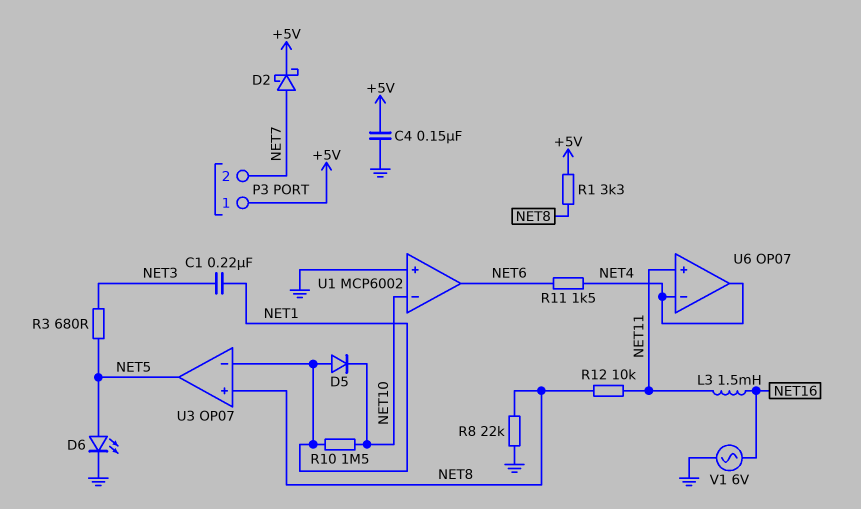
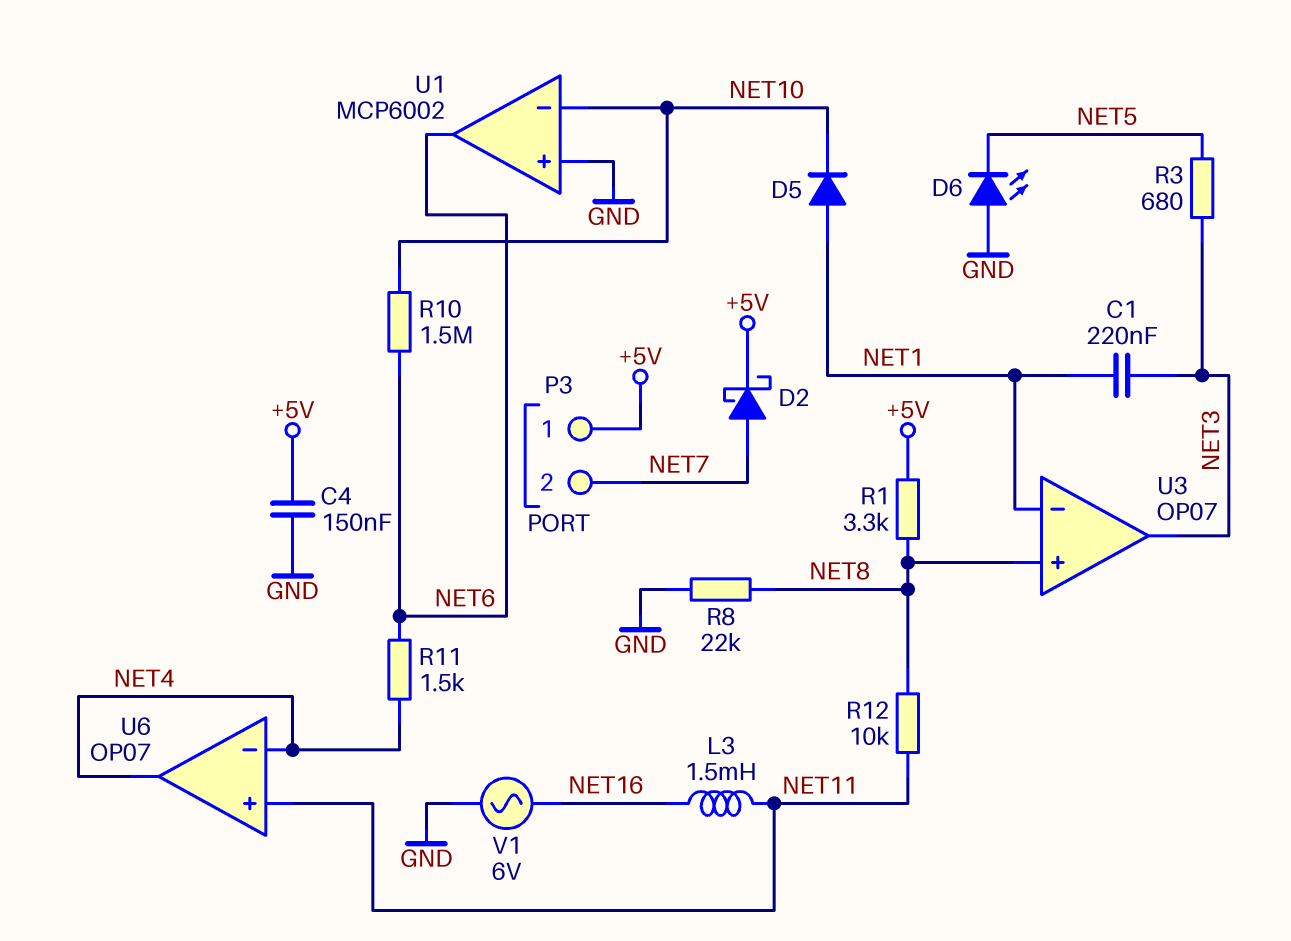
D6: LED (A NET5, K GND) -> LED (A GND, K NET5)
R10: 1.5M (NET1, NET10) -> 1.5M (NET6, NET10)
U3 pin out: NET5 -> NET3

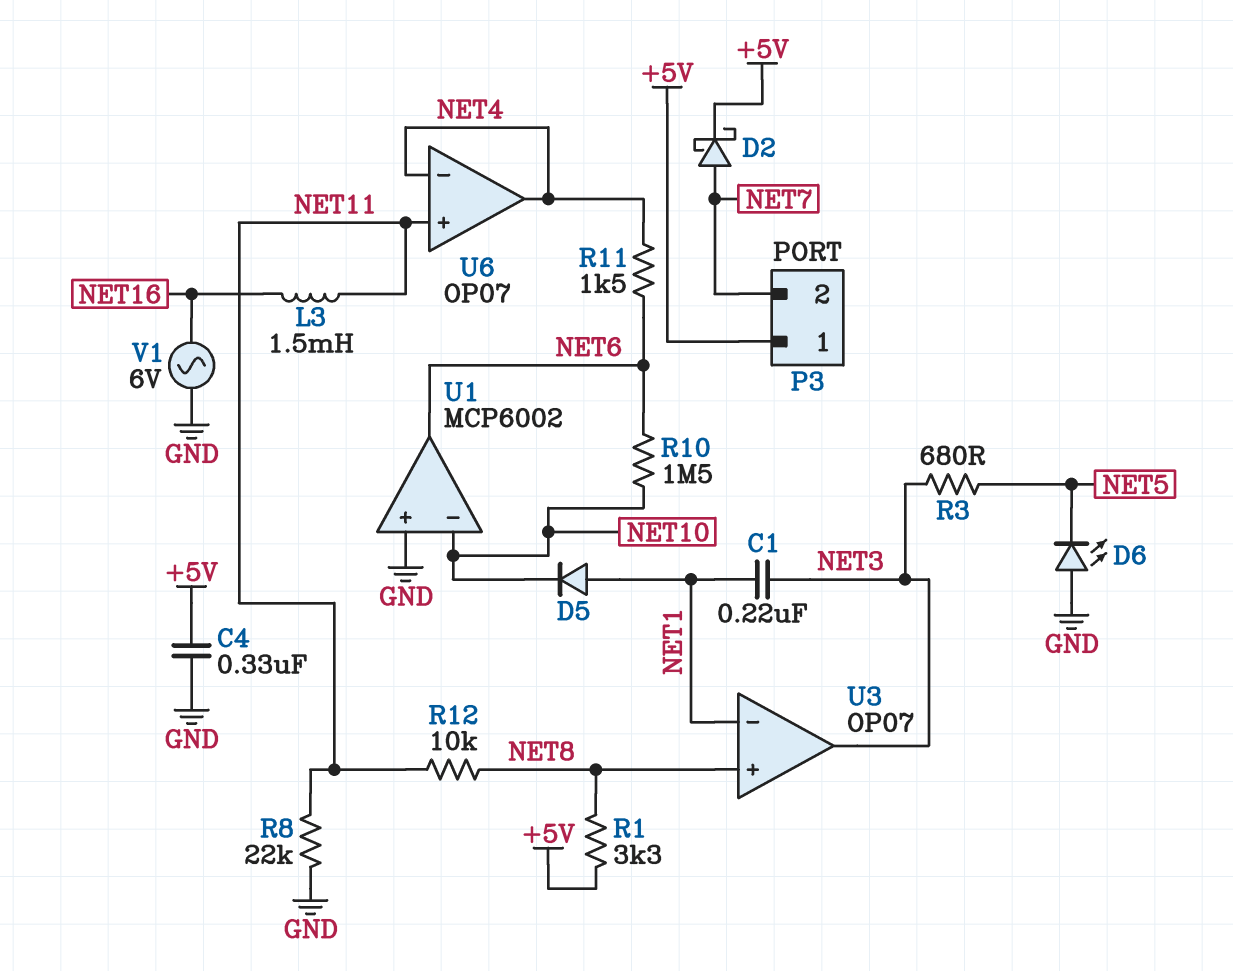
C4: 150nF (+5V, GND) -> 330nF (+5V, GND)
R8: 22k (GND, NET8) -> 22k (GND, NET11)

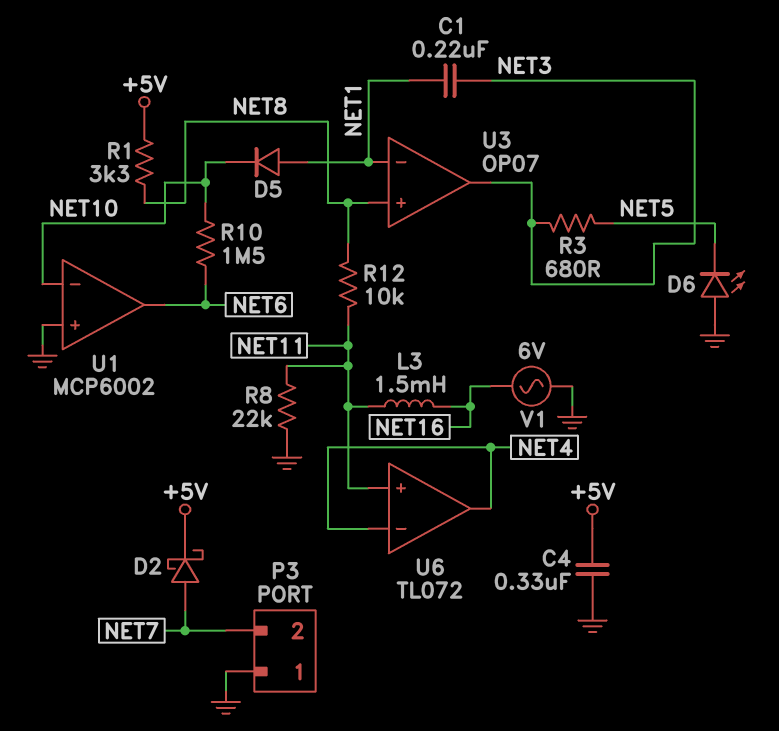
P3 pin 1: +5V -> GND
R11: 1.5k (NET4, NET6) -> none
U6: OP07 -> TL072

